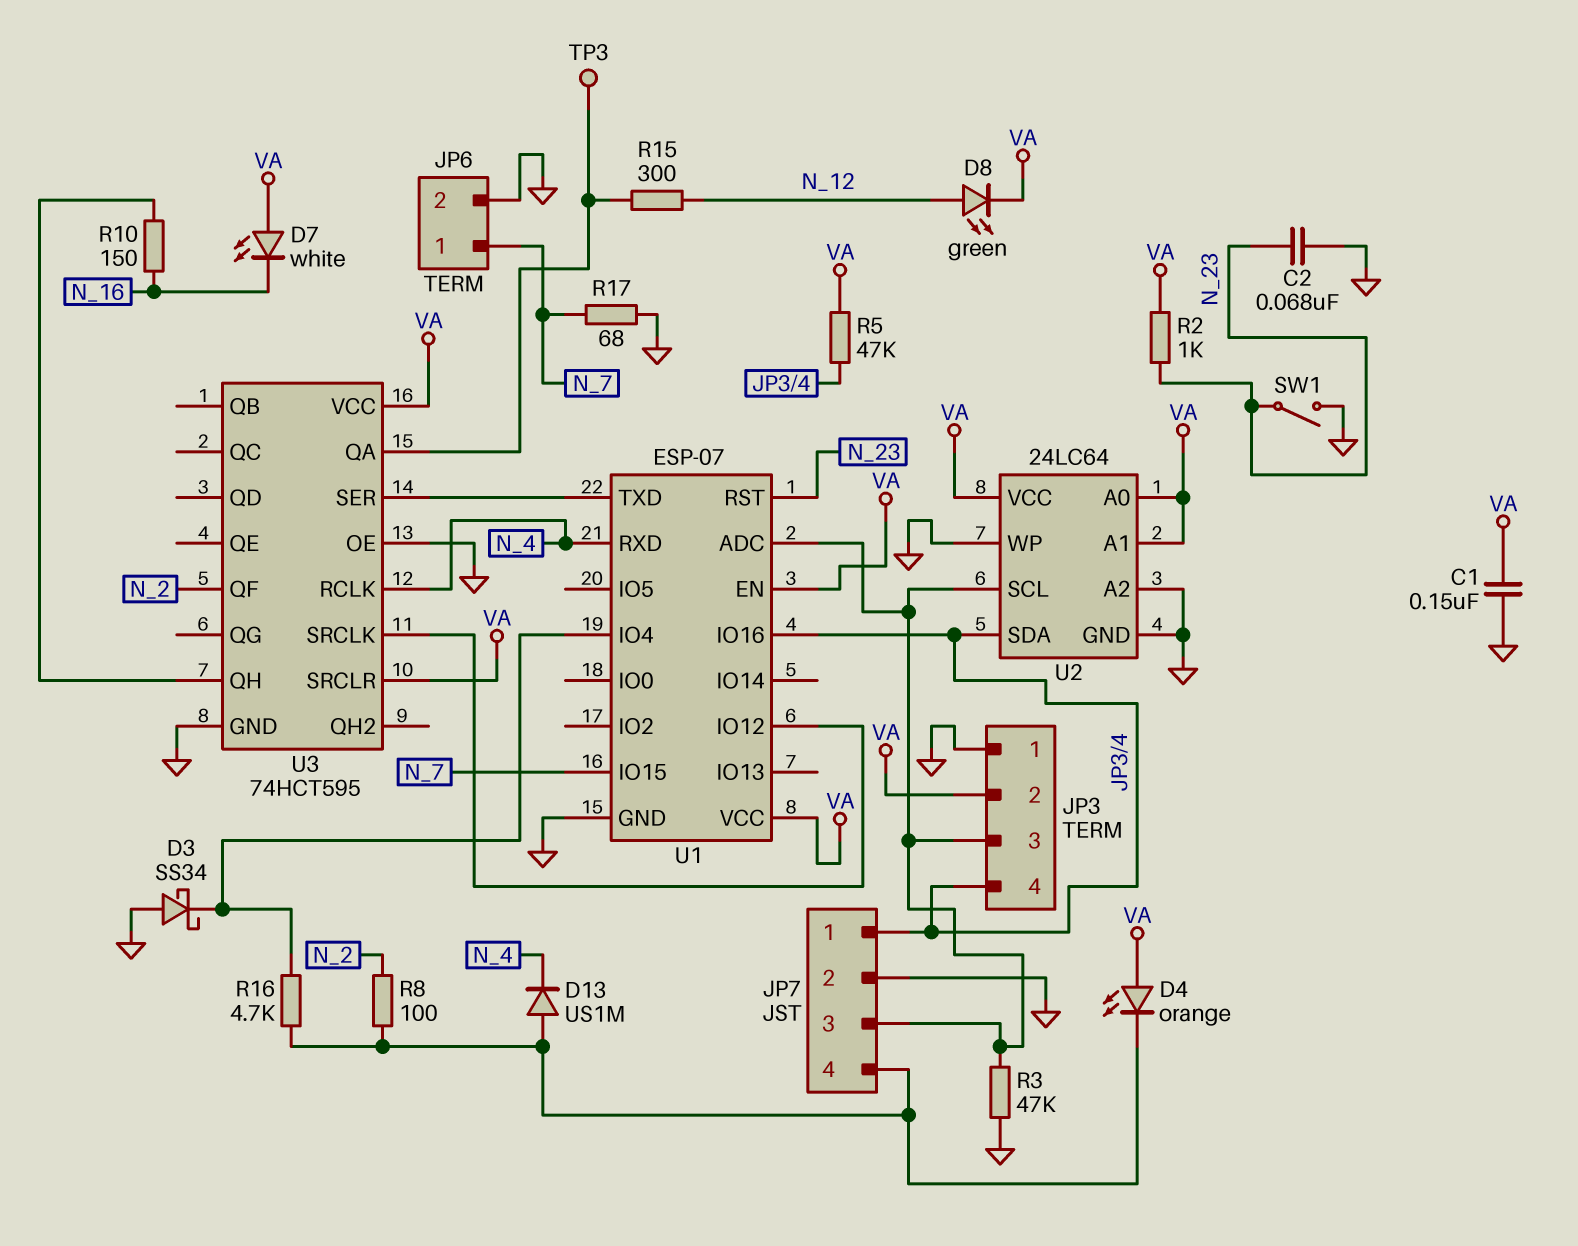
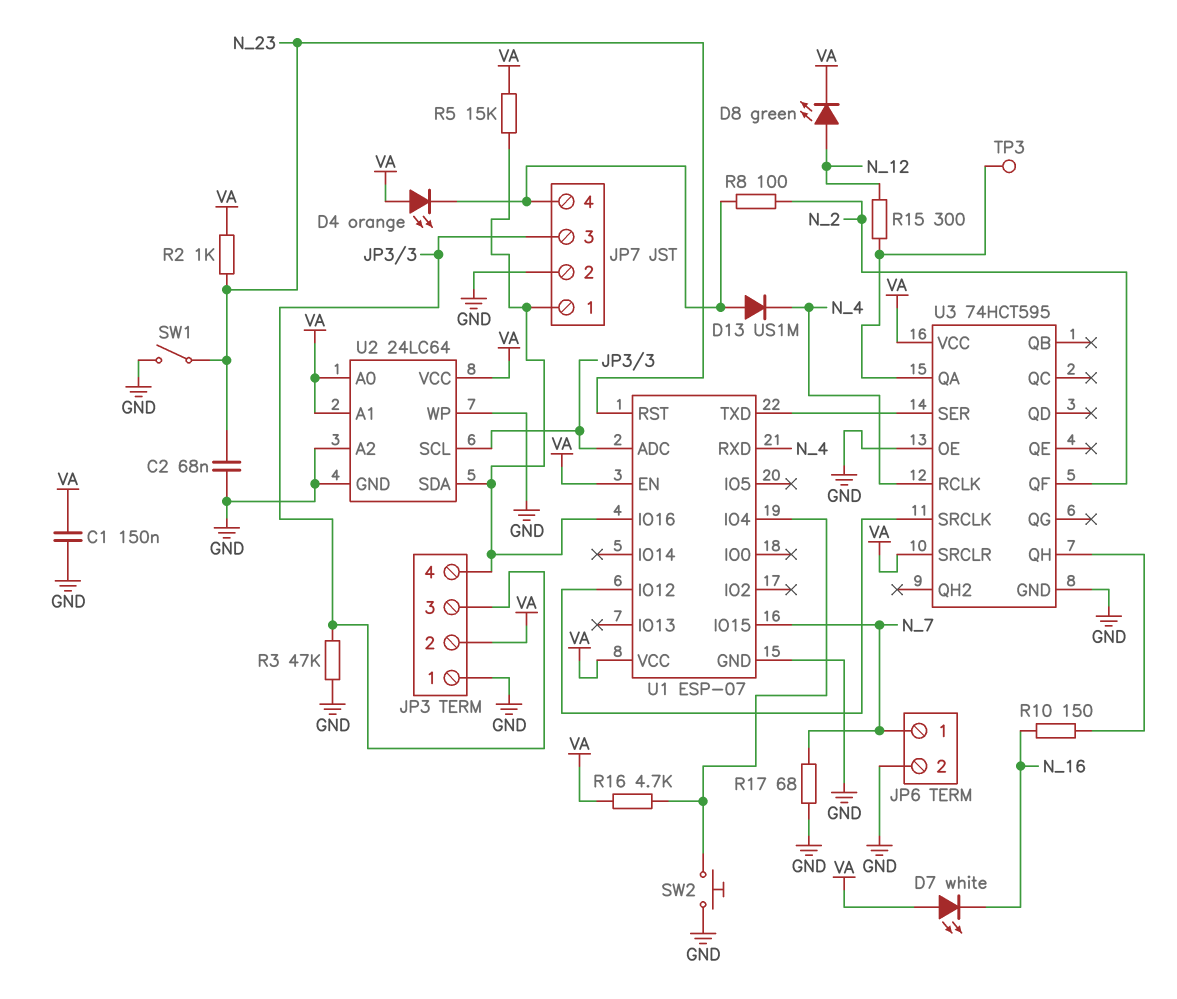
D3: schottky SS34 (A GND, K U1/IO4) -> none
R5: 47k (JP3/4, VA) -> 15k (JP3/4, VA)
R16: 4.7k (JP7/4, U1/IO4) -> 4.7k (U1/IO4, VA)
SW2: none -> button (GND, U1/IO4)

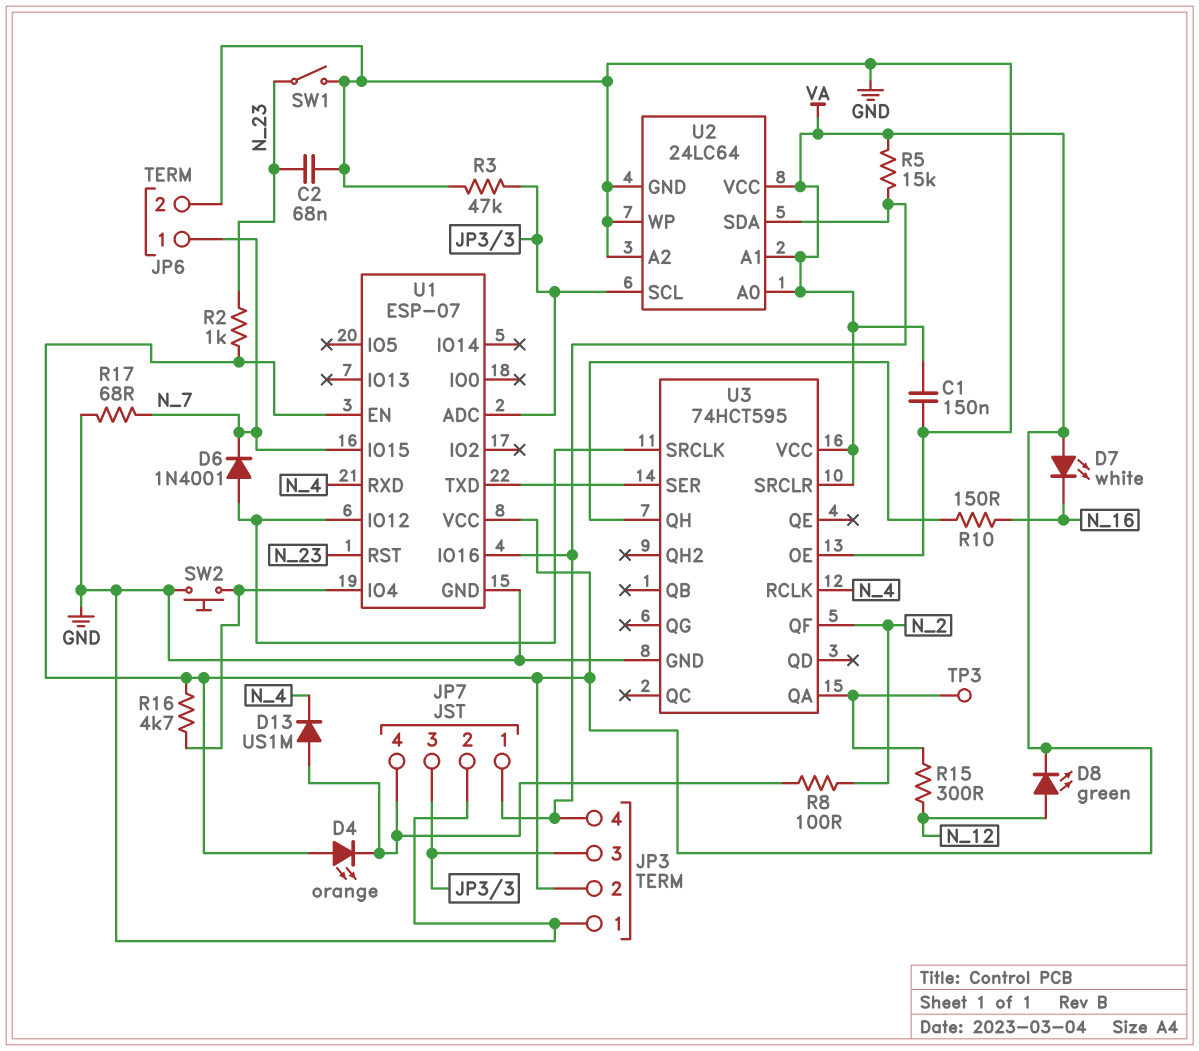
D6: none -> diode 1N4001 (A U1/IO12, K N_7)

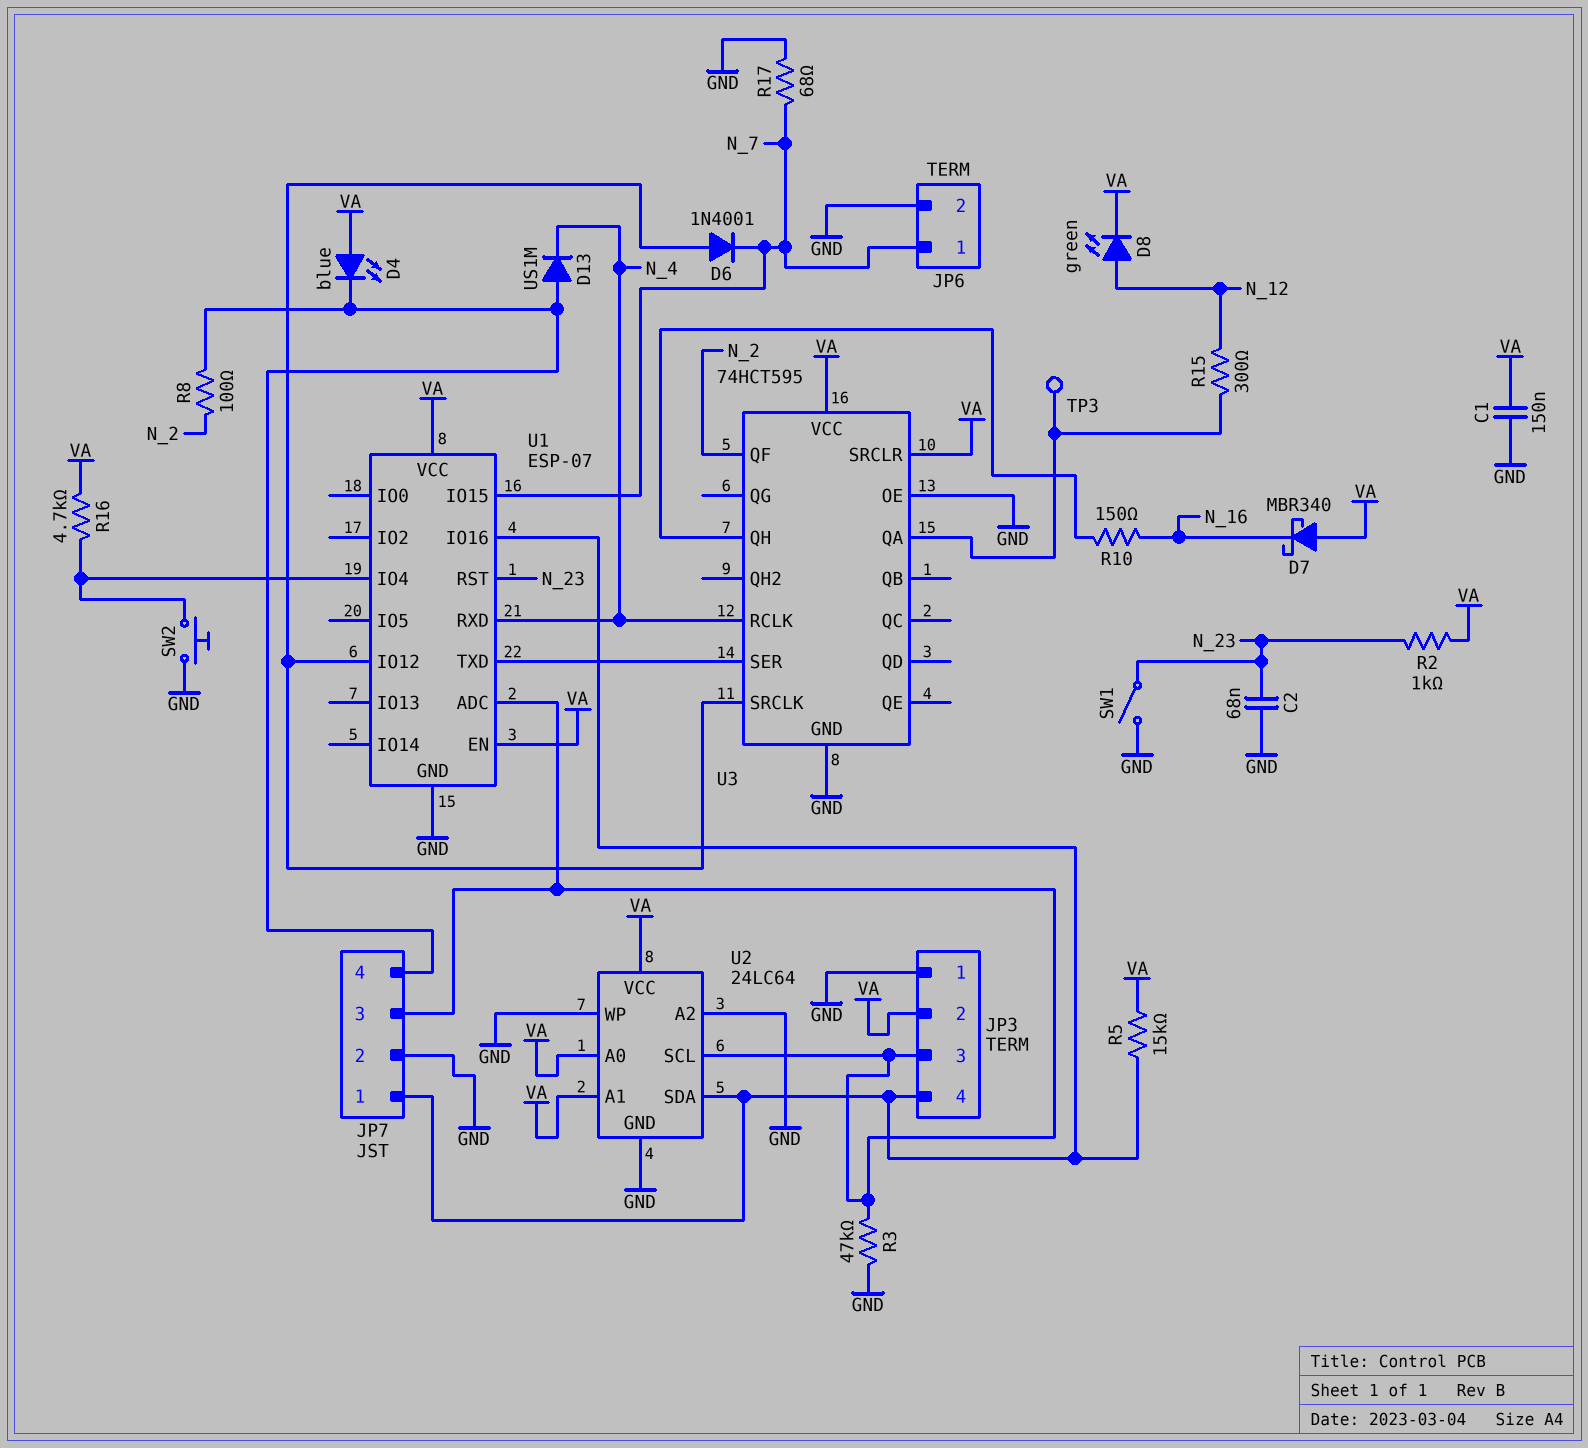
D4: LED orange (A VA, K JP7/4) -> LED blue (A VA, K JP7/4)
D7: LED white (A VA, K N_16) -> schottky MBR340 (A VA, K N_16)

